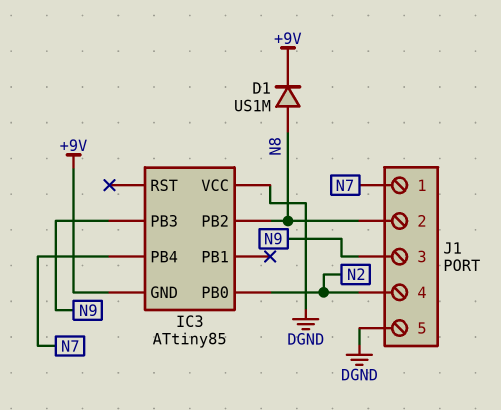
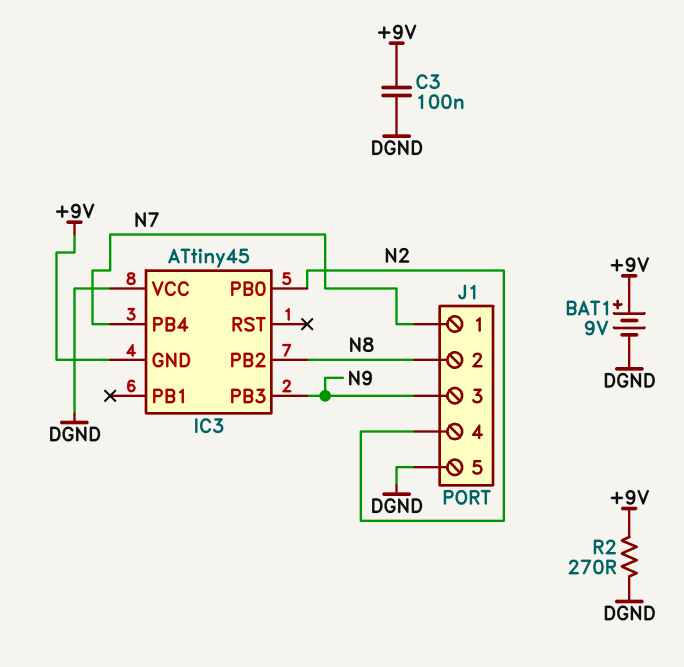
BAT1: none -> 9V (plus +9V, minus DGND)
C3: none -> 100nF (+9V, DGND)
D1: diode US1M (A N8, K +9V) -> none
IC3: ATtiny85 -> ATtiny45
R2: none -> 270 (+9V, DGND)

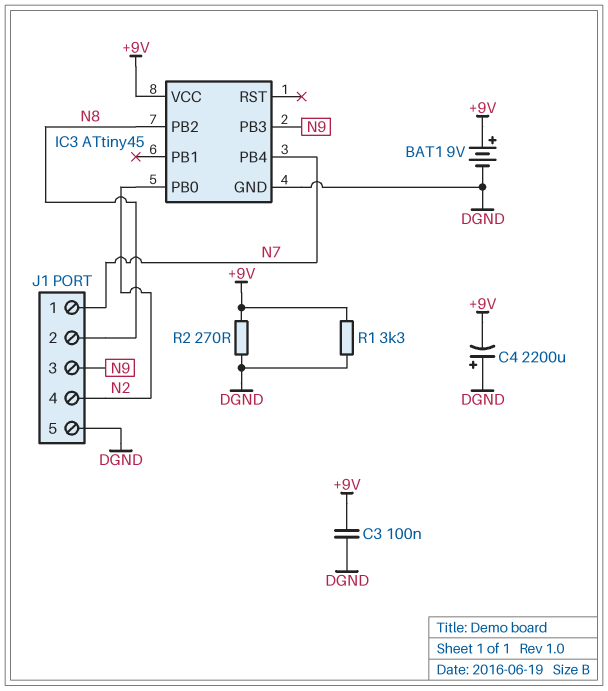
C4: none -> 2200uF (plus DGND, minus +9V)
IC3 pin GND: +9V -> DGND
IC3 pin VCC: DGND -> +9V
R1: none -> 3.3k (+9V, DGND)

